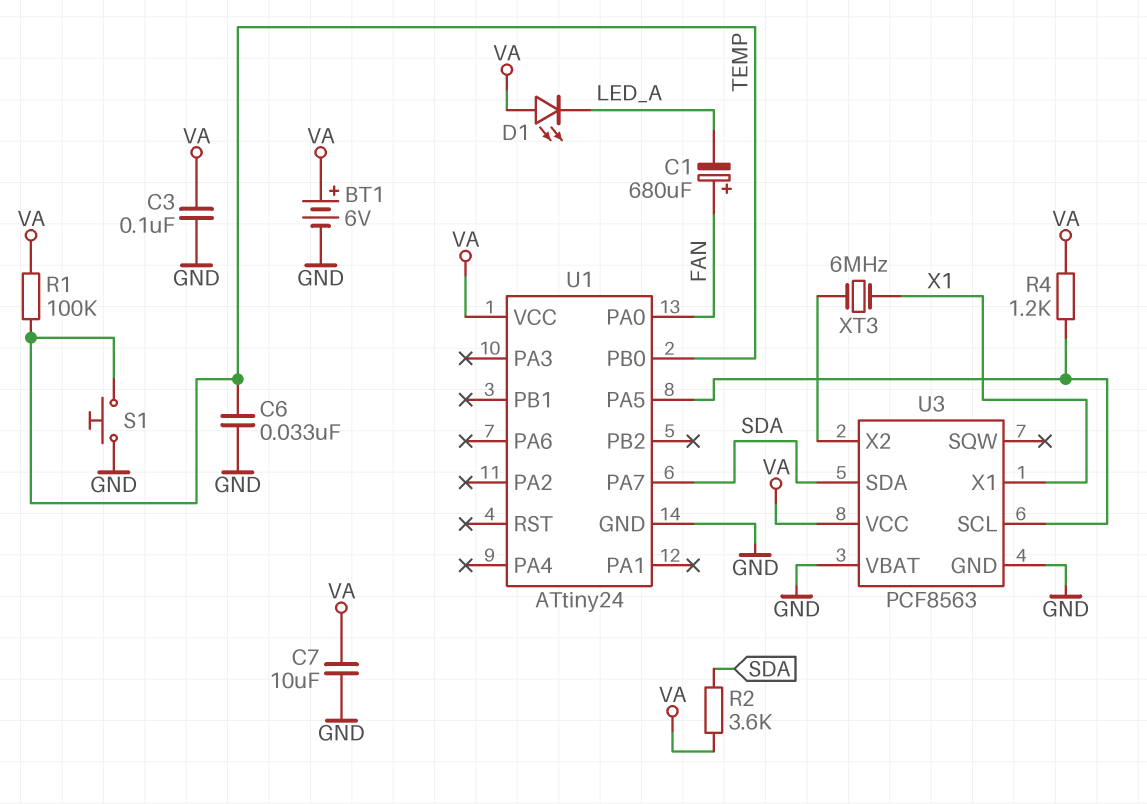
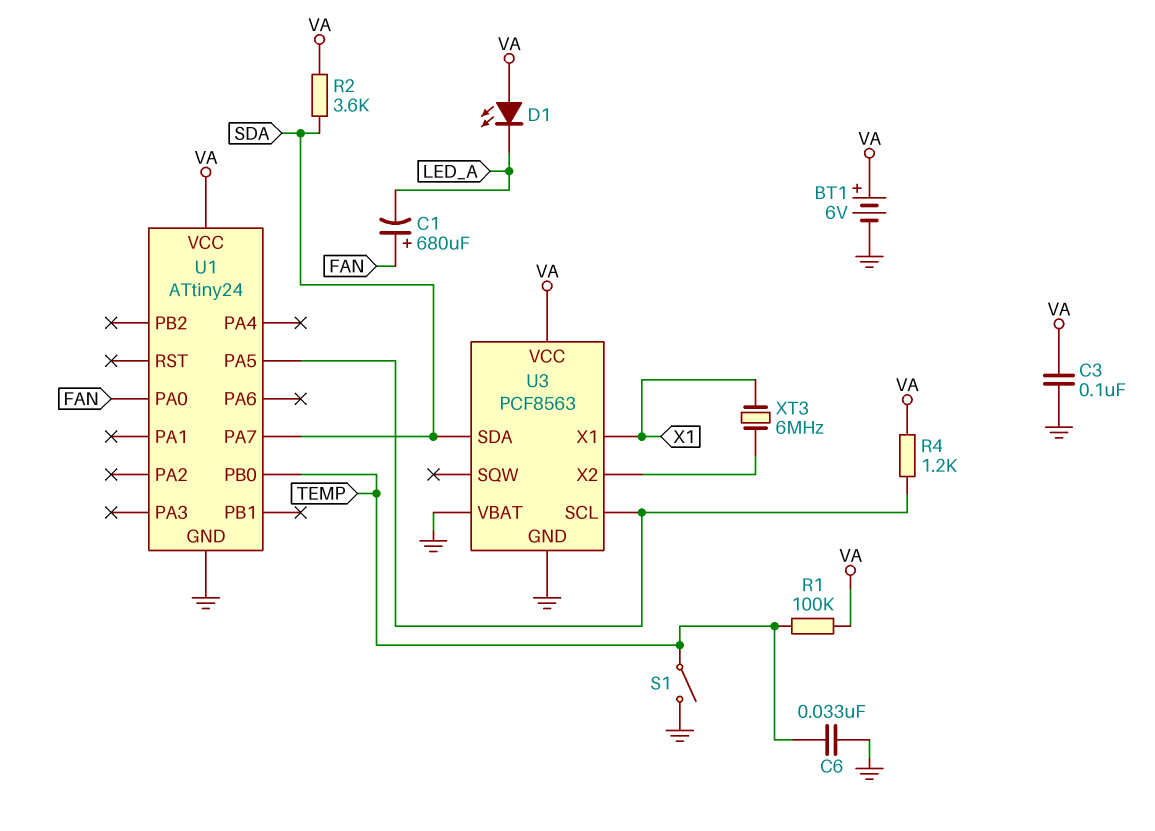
C7: 10uF (GND, VA) -> none
S1: button (GND, TEMP) -> switch (GND, TEMP)

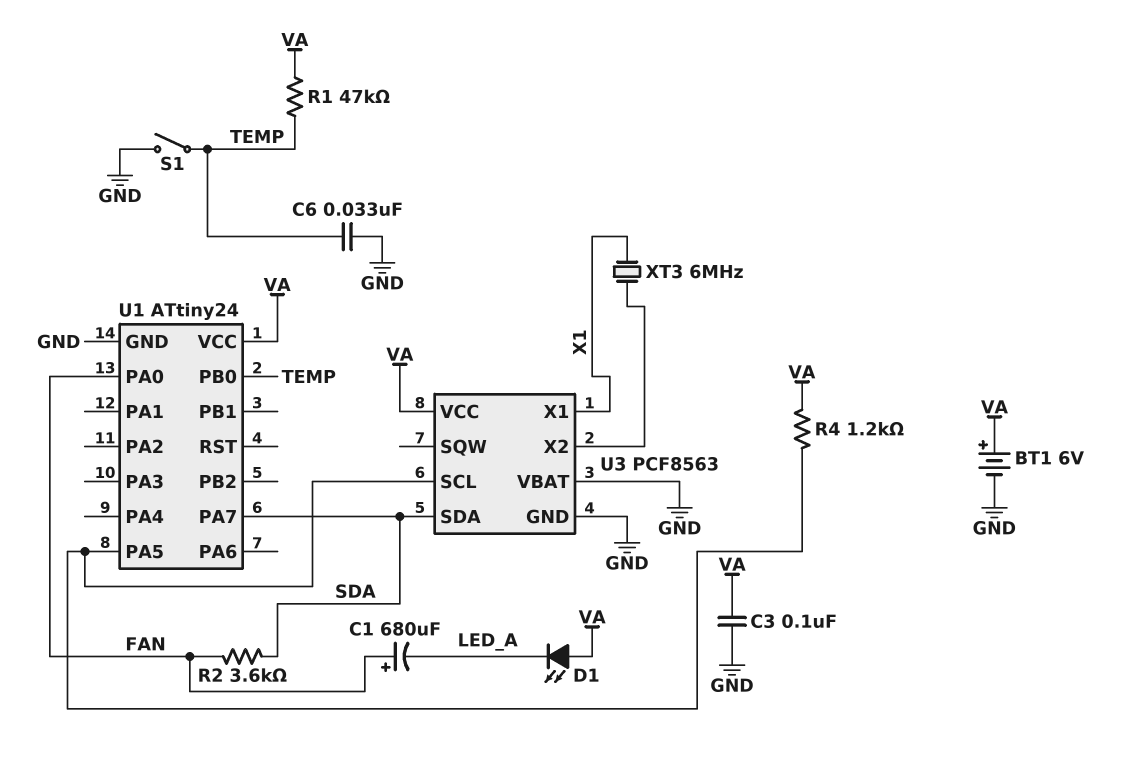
R1: 100k (TEMP, VA) -> 47k (TEMP, VA)
R2: 3.6k (SDA, VA) -> 3.6k (FAN, SDA)

